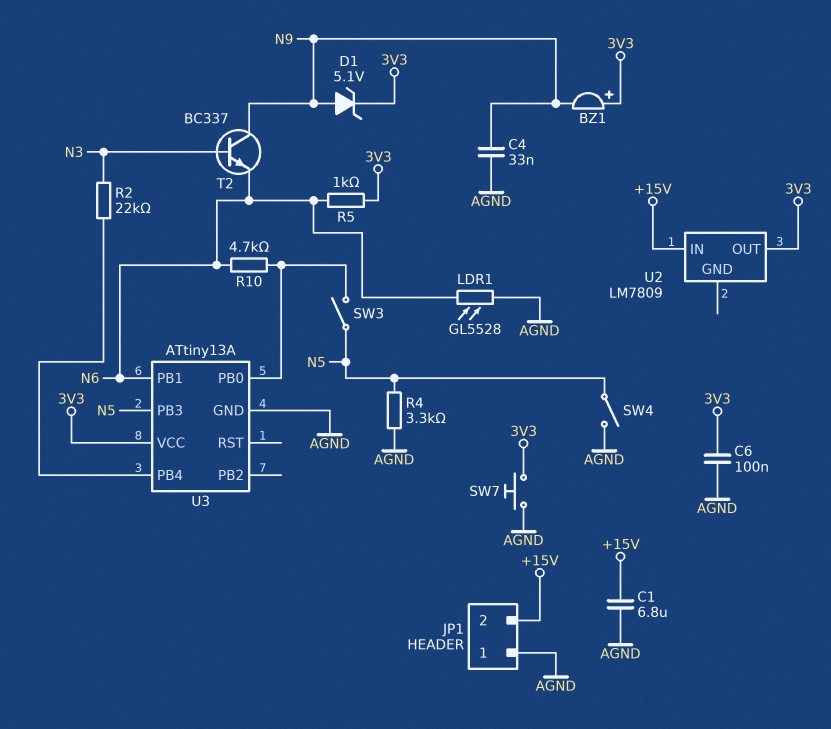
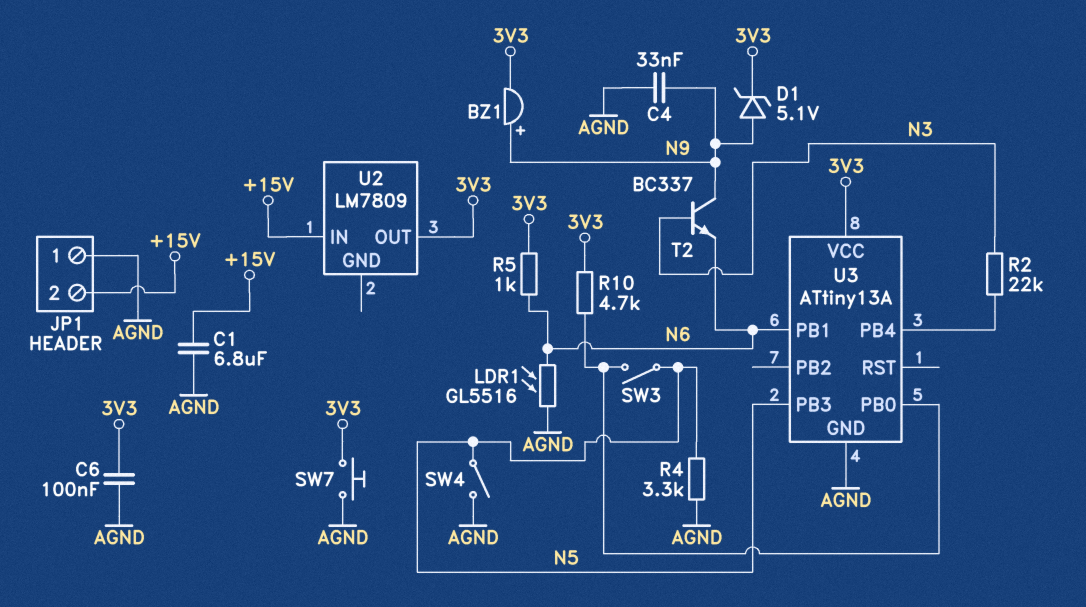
BZ1: buzzer (plus 3V3, minus N9) -> buzzer (plus N9, minus 3V3)
LDR1: GL5528 (AGND, N6) -> GL5516 (AGND, N6)
R10: 4.7k (N6, U3/PB0) -> 4.7k (3V3, U3/PB0)

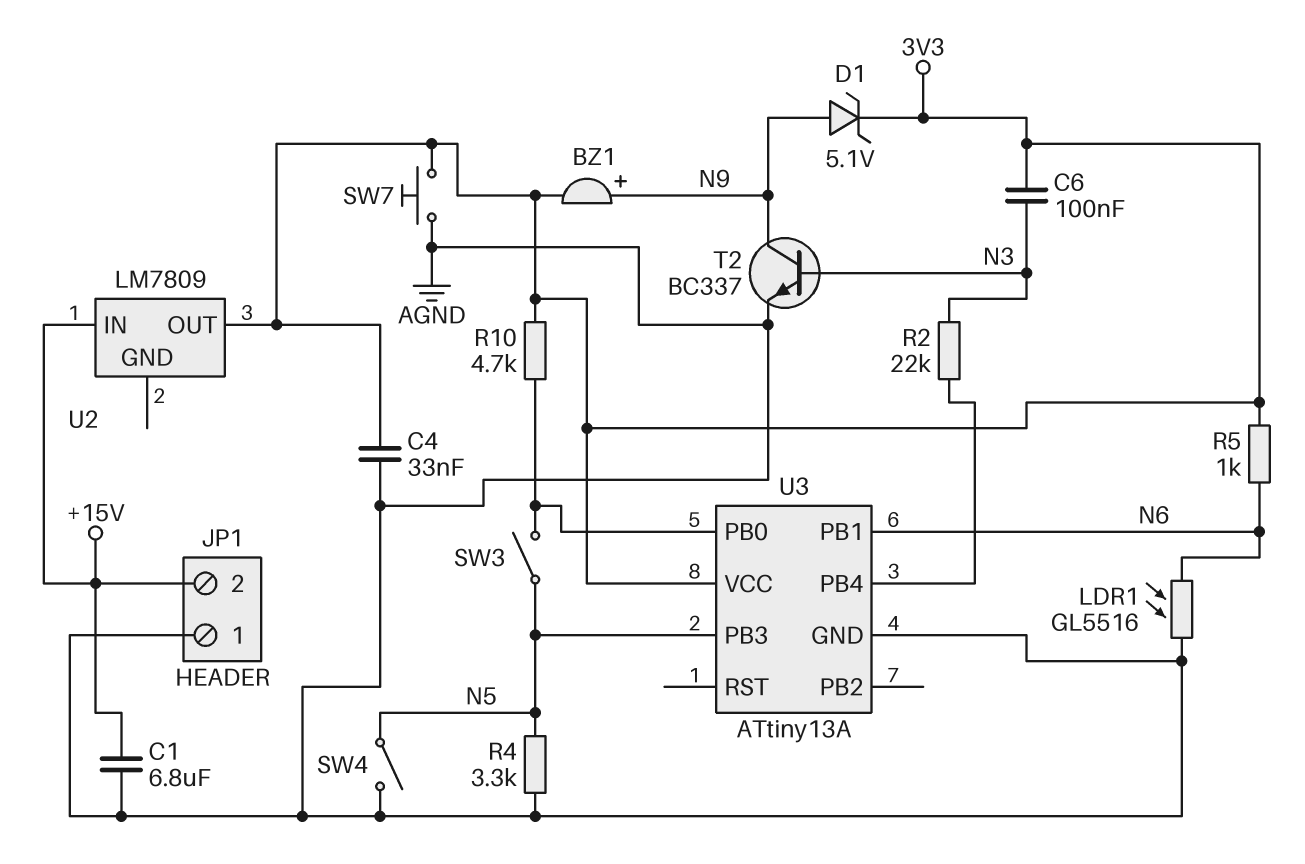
C4: 33nF (AGND, N9) -> 33nF (3V3, AGND)
C6: 100nF (3V3, AGND) -> 100nF (3V3, N3)
T2: NPN BC337 (B N3, C N9, E N6) -> NPN BC337 (B N3, C N9, E AGND)

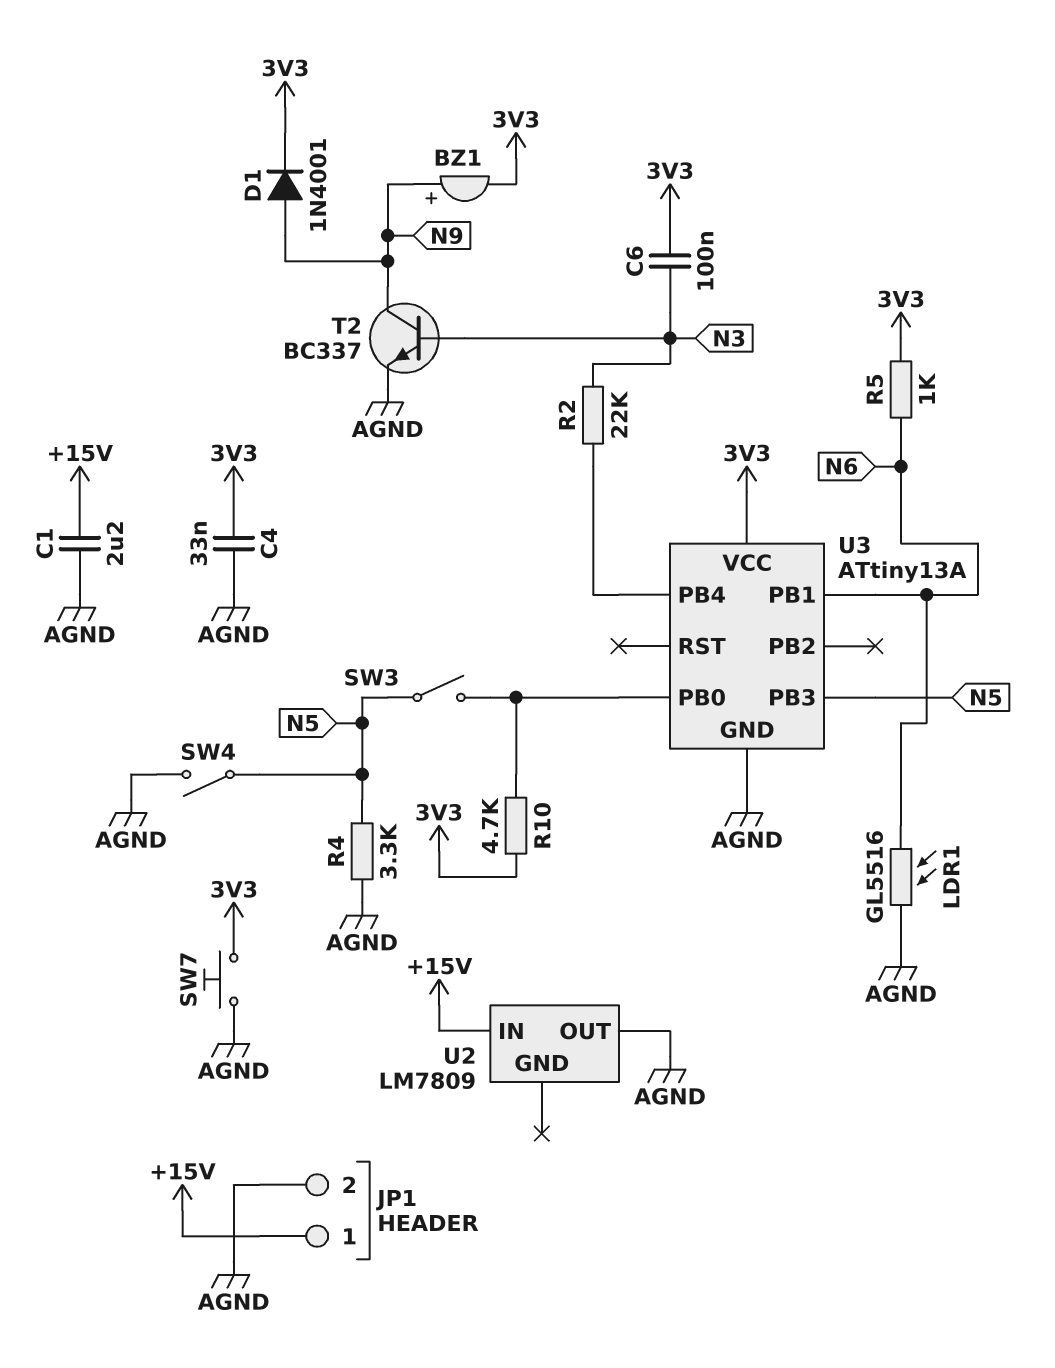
C1: 6.8uF (+15V, AGND) -> 2.2uF (+15V, AGND)
D1: zener 5.1V (A N9, K 3V3) -> diode 1N4001 (A N9, K 3V3)
JP1 pin 1: AGND -> +15V
JP1 pin 2: +15V -> AGND
U2 pin OUT: 3V3 -> AGND

